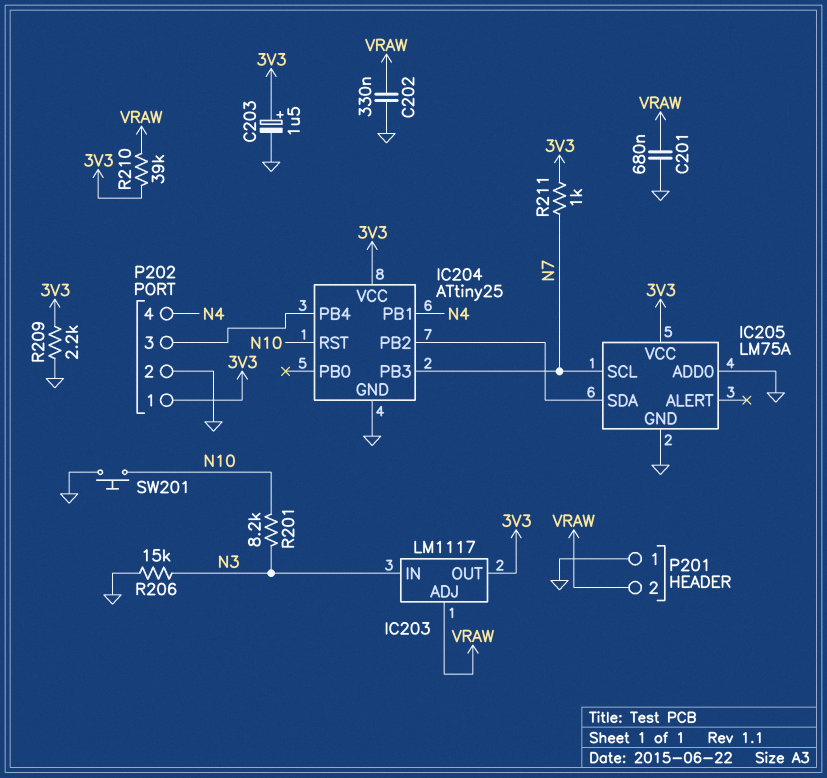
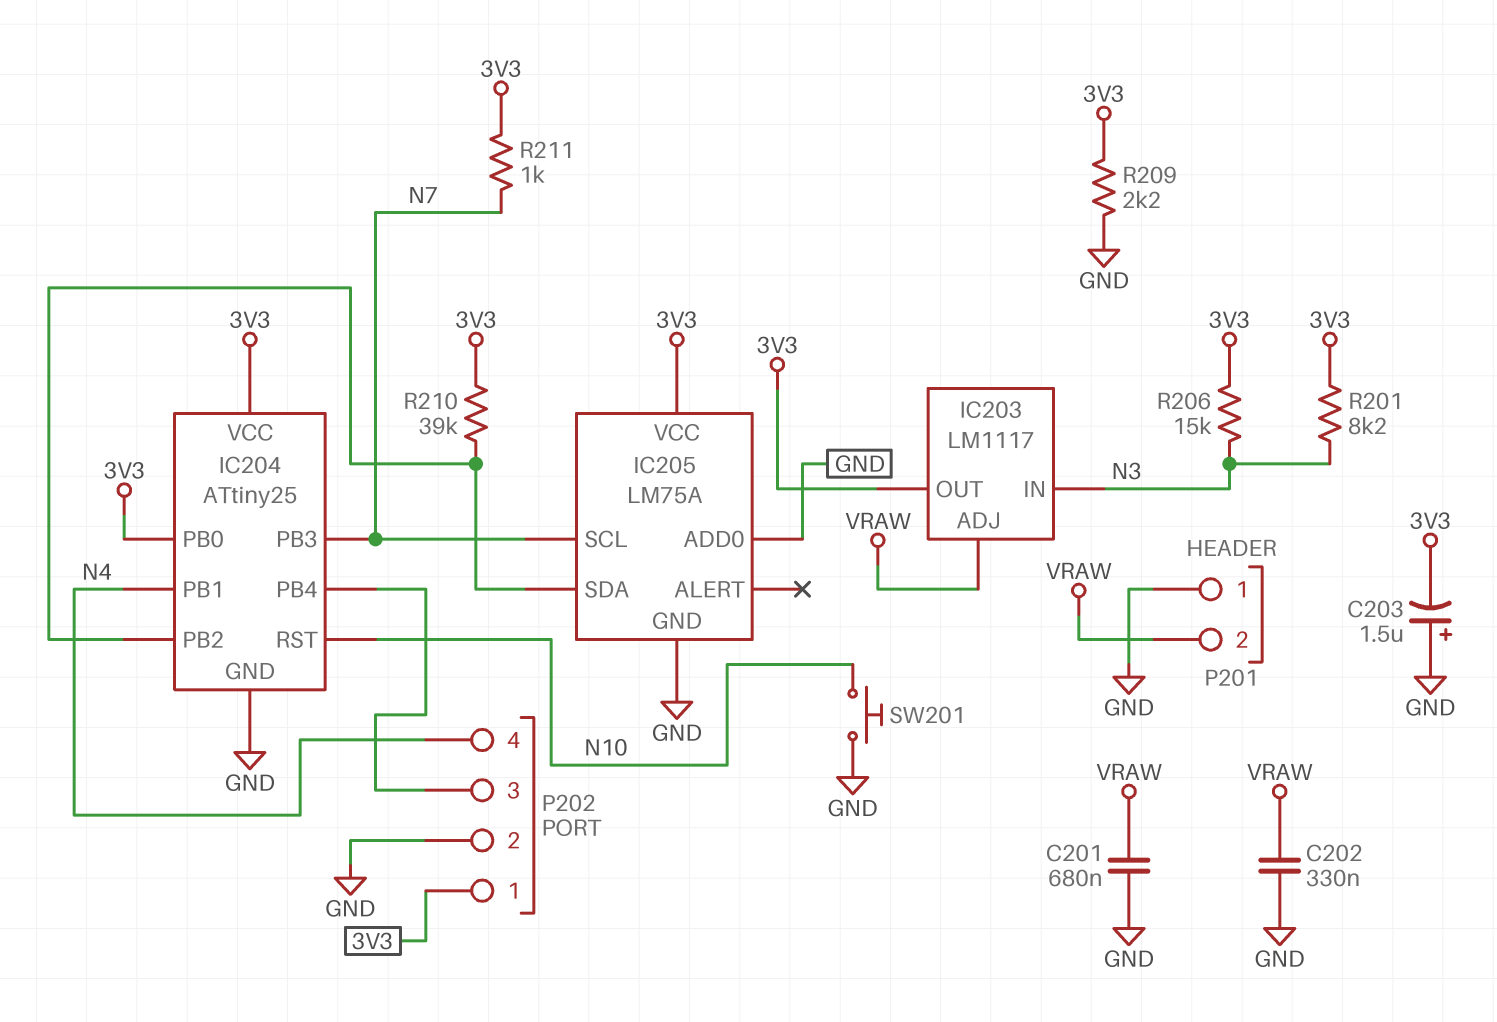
C203: 1.5uF (plus 3V3, minus GND) -> 1.5uF (plus GND, minus 3V3)
IC204 pin PB0: none -> 3V3
R201: 8.2k (N3, N10) -> 8.2k (3V3, N3)
R206: 15k (GND, N3) -> 15k (3V3, N3)
R210: 39k (3V3, VRAW) -> 39k (3V3, IC204/PB2)

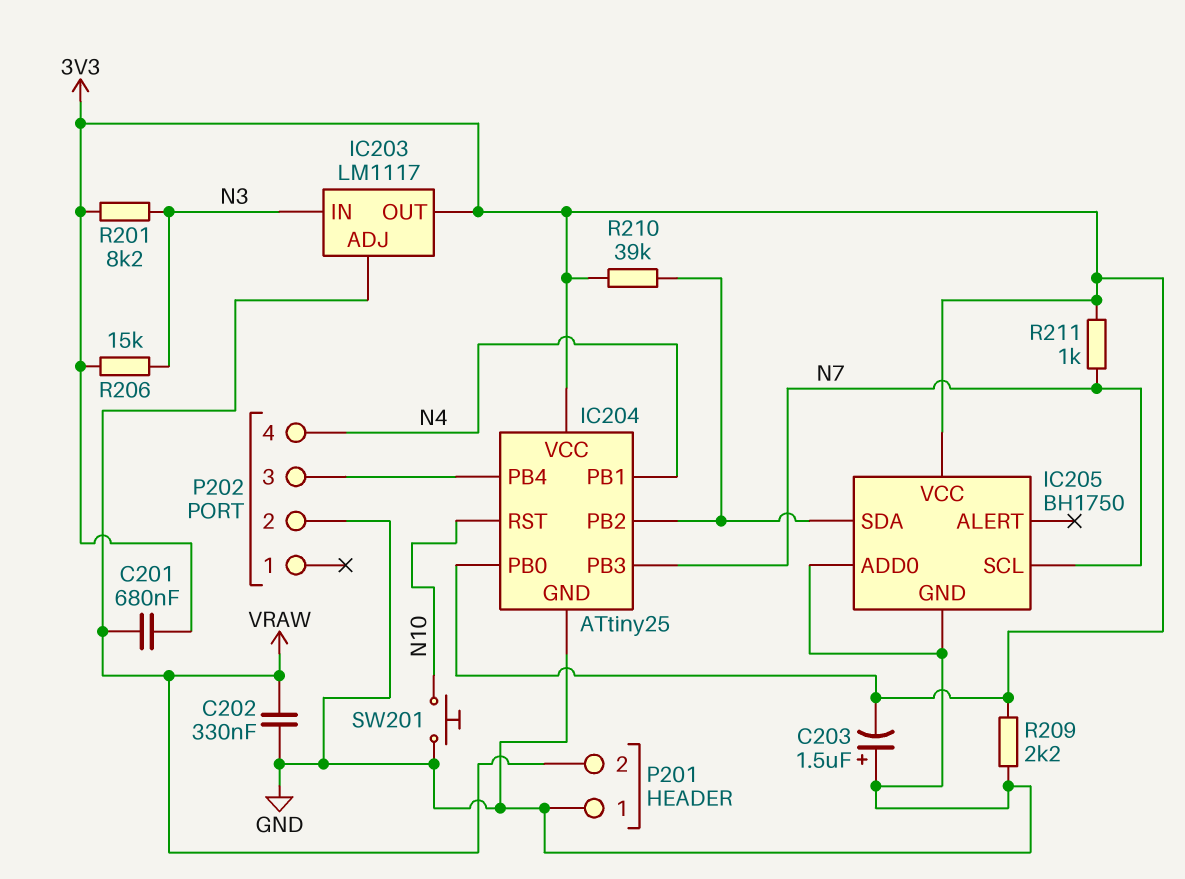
C201: 680nF (GND, VRAW) -> 680nF (3V3, VRAW)
IC205: LM75A -> BH1750
P202 pin 1: 3V3 -> none

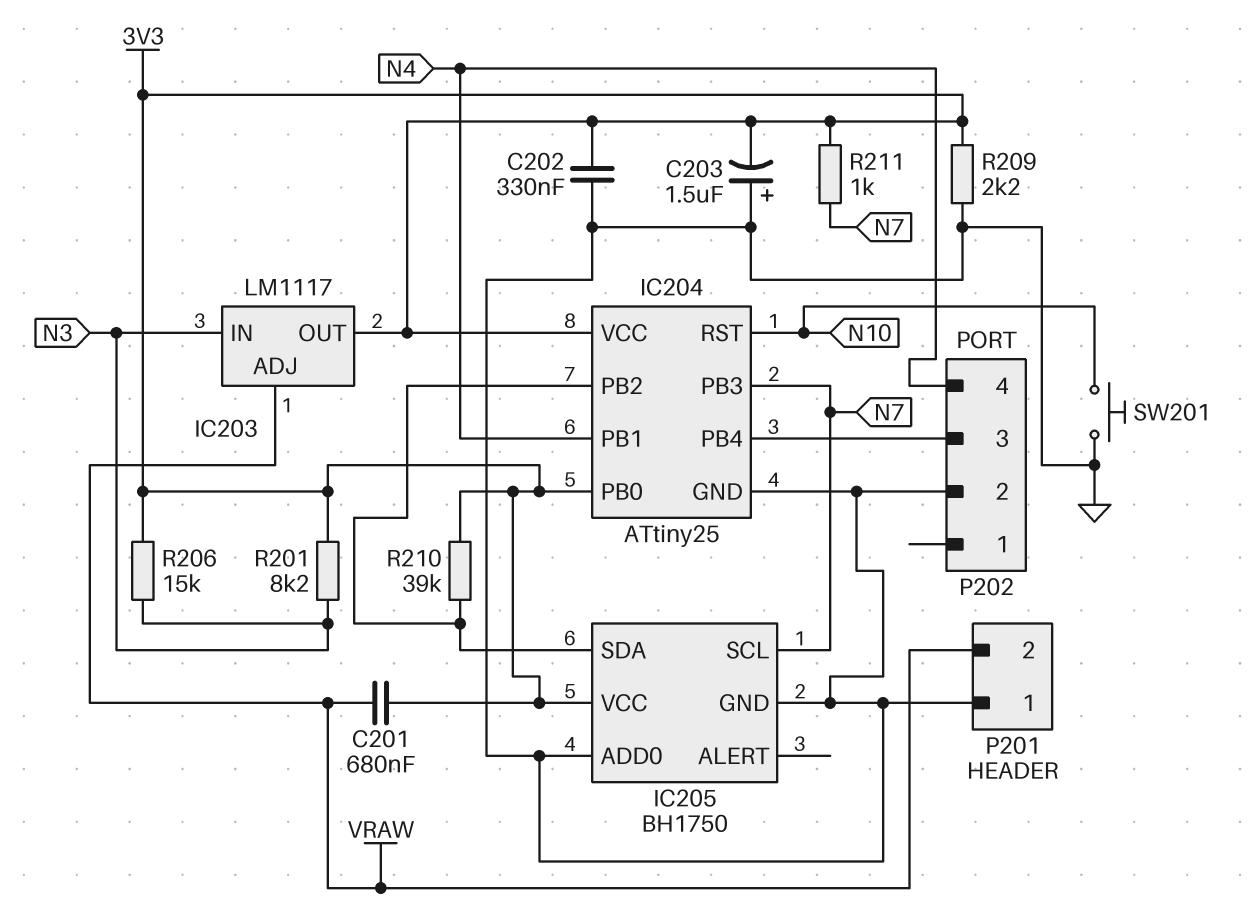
C202: 330nF (GND, VRAW) -> 330nF (3V3, GND)

